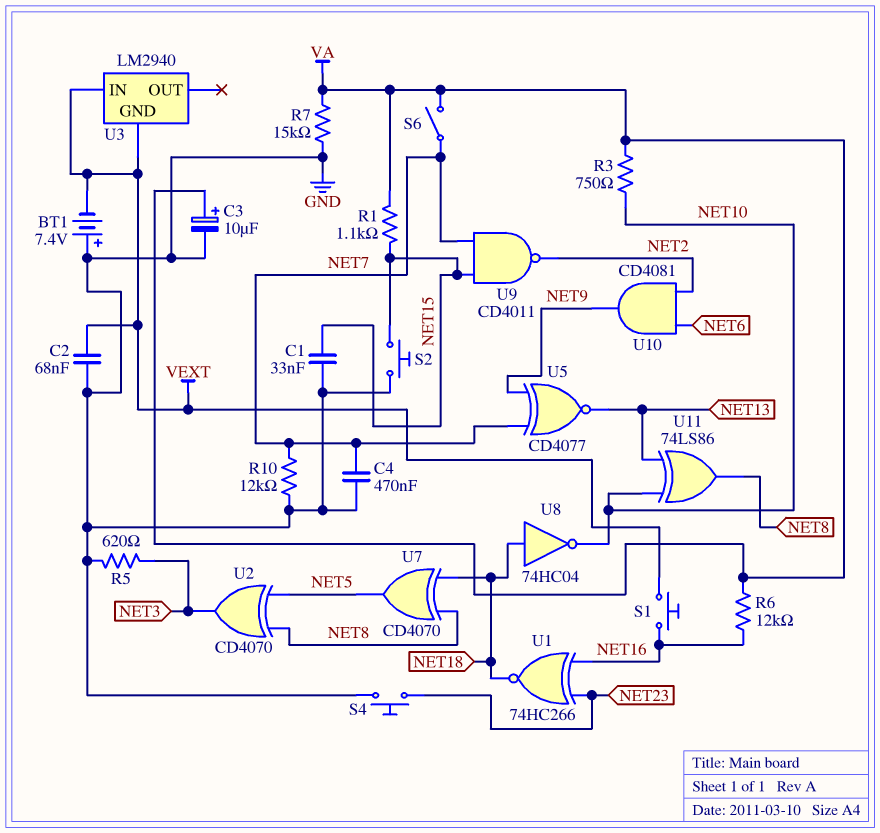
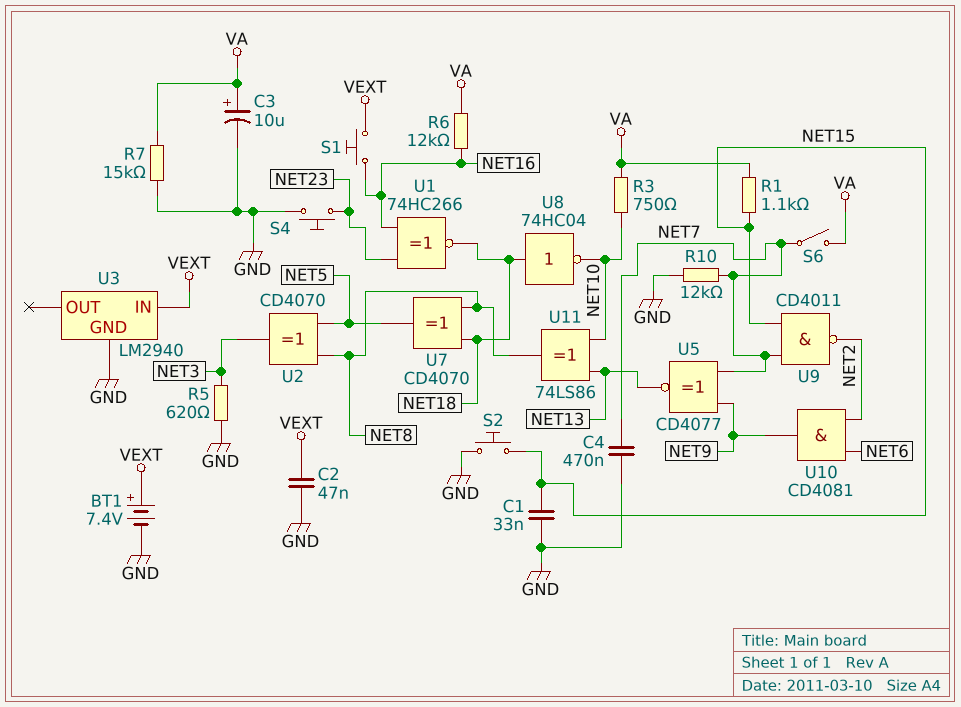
BT1: 7.4V (plus GND, minus VEXT) -> 7.4V (plus VEXT, minus GND)
C2: 68nF (GND, VEXT) -> 47nF (GND, VEXT)
U3 pin GND: VEXT -> GND

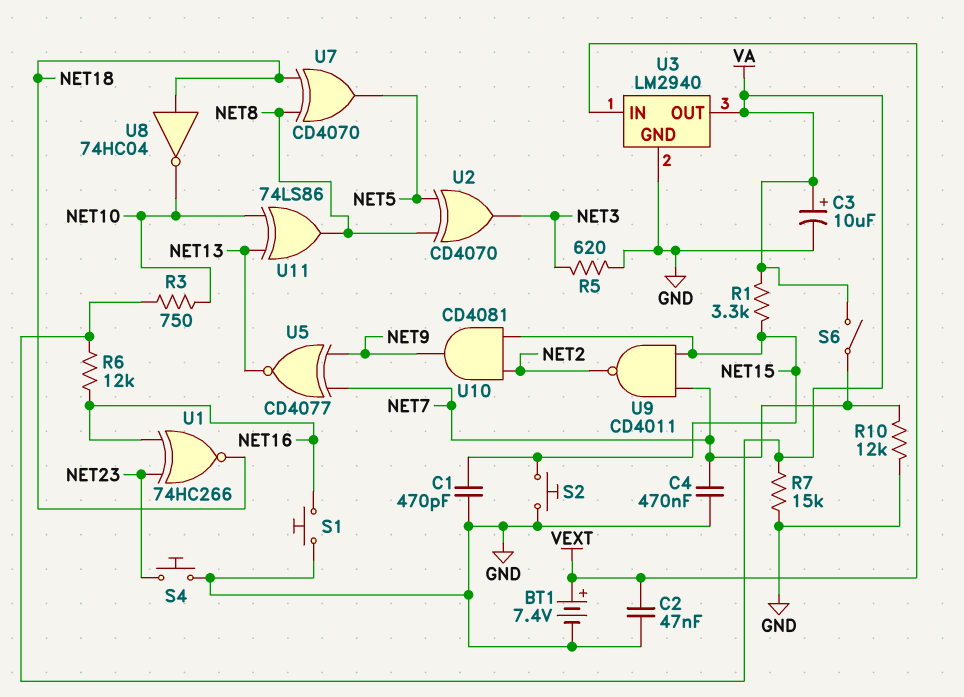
C1: 33nF (GND, NET15) -> 470pF (GND, NET15)
R1: 1.1k (NET15, VA) -> 3.3k (NET15, VA)
S1: button (NET16, VEXT) -> button (GND, NET16)
U3 pin OUT: none -> VA
U10: AND CD4081 (in NET2, in NET6, out NET9) -> AND CD4081 (in NET2, in NET15, out NET9)

